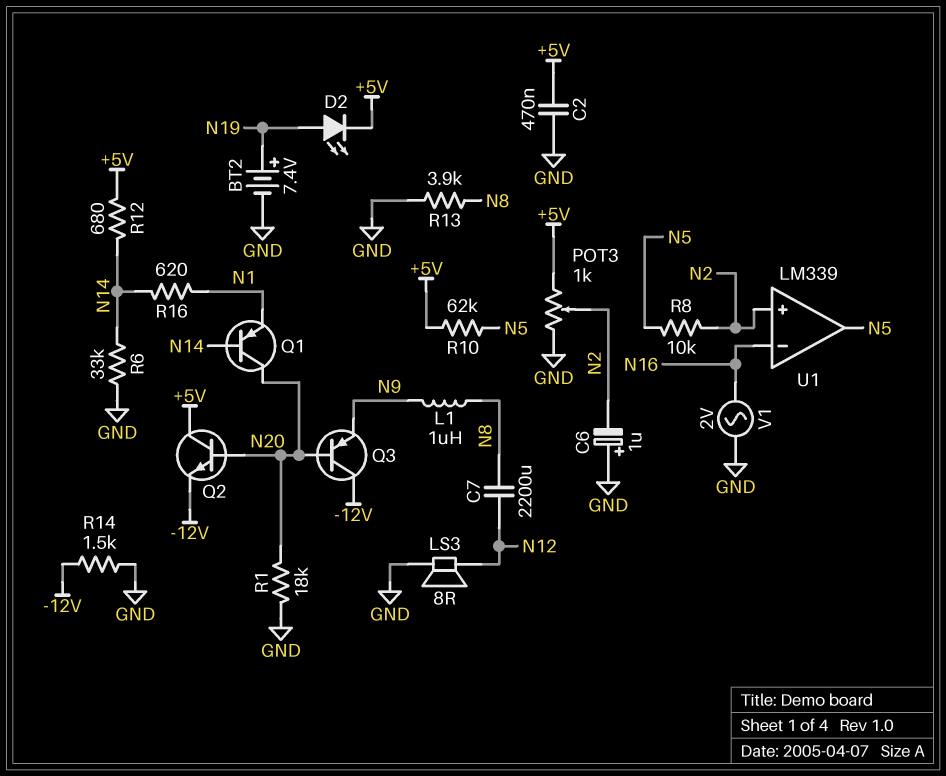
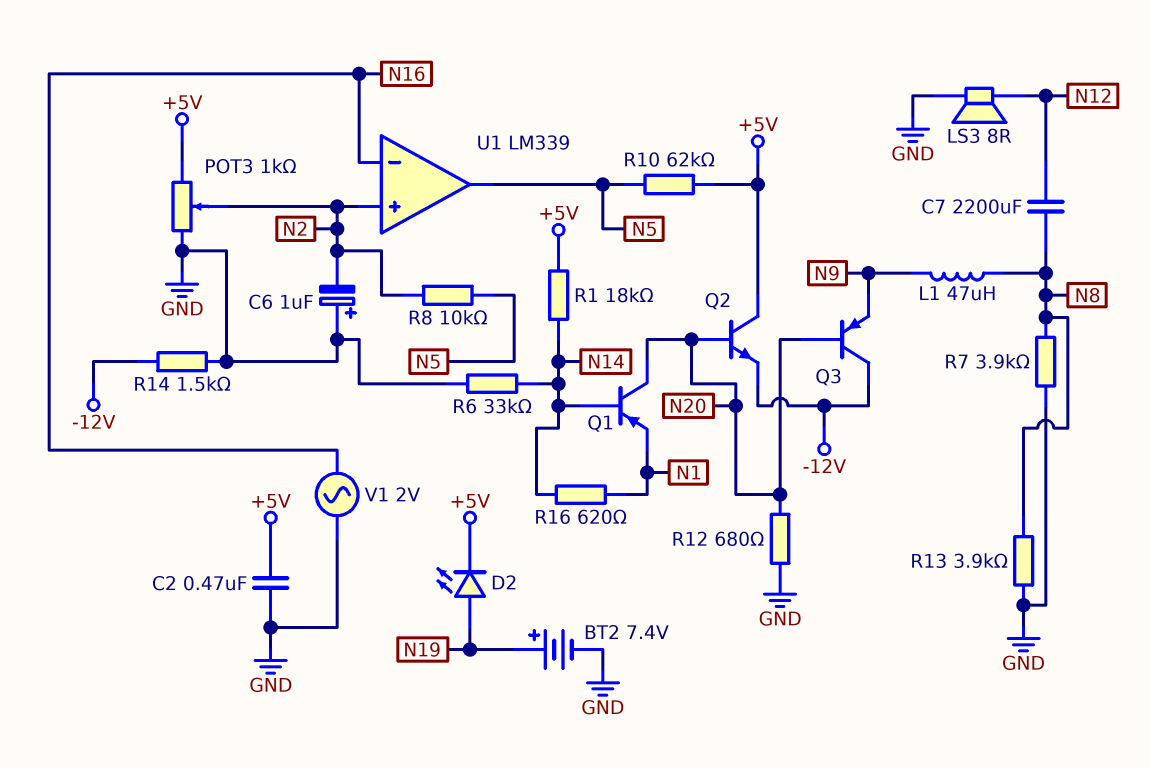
L1: 1uH (N8, N9) -> 47uH (N8, N9)
R1: 18k (GND, N20) -> 18k (+5V, N14)
R7: none -> 3.9k (GND, N8)
R12: 680 (+5V, N14) -> 680 (GND, N20)

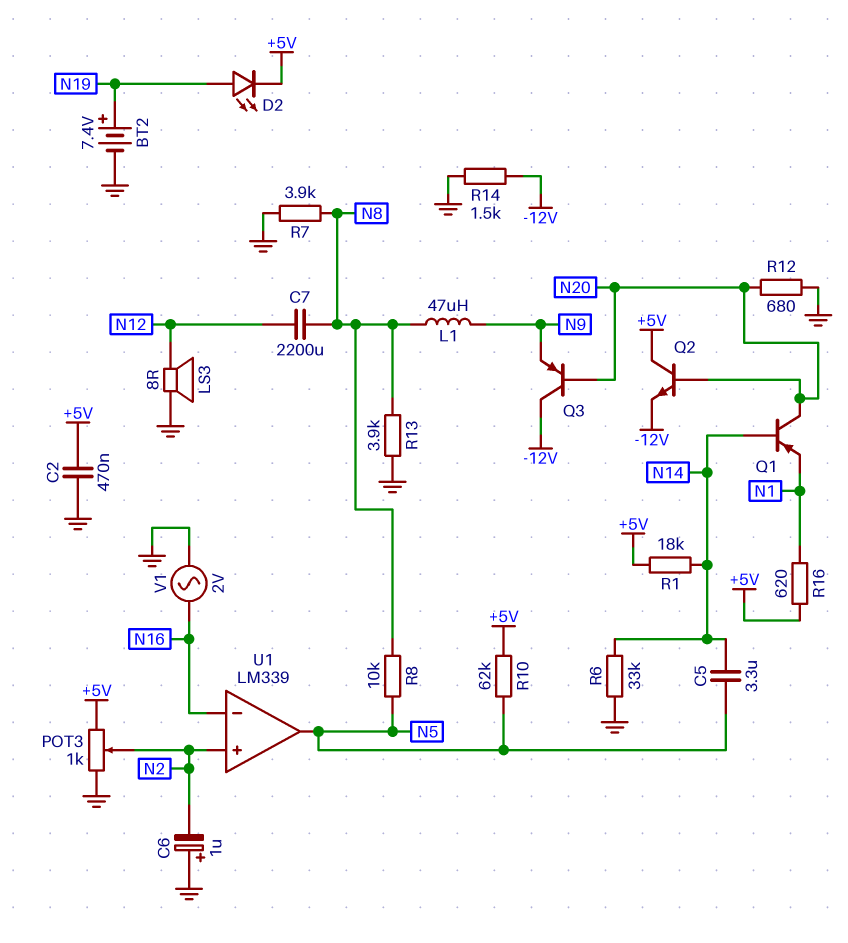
C5: none -> 3.3uF (N5, N14)
R8: 10k (N2, N5) -> 10k (N5, N8)
R16: 620 (N1, N14) -> 620 (+5V, N1)

